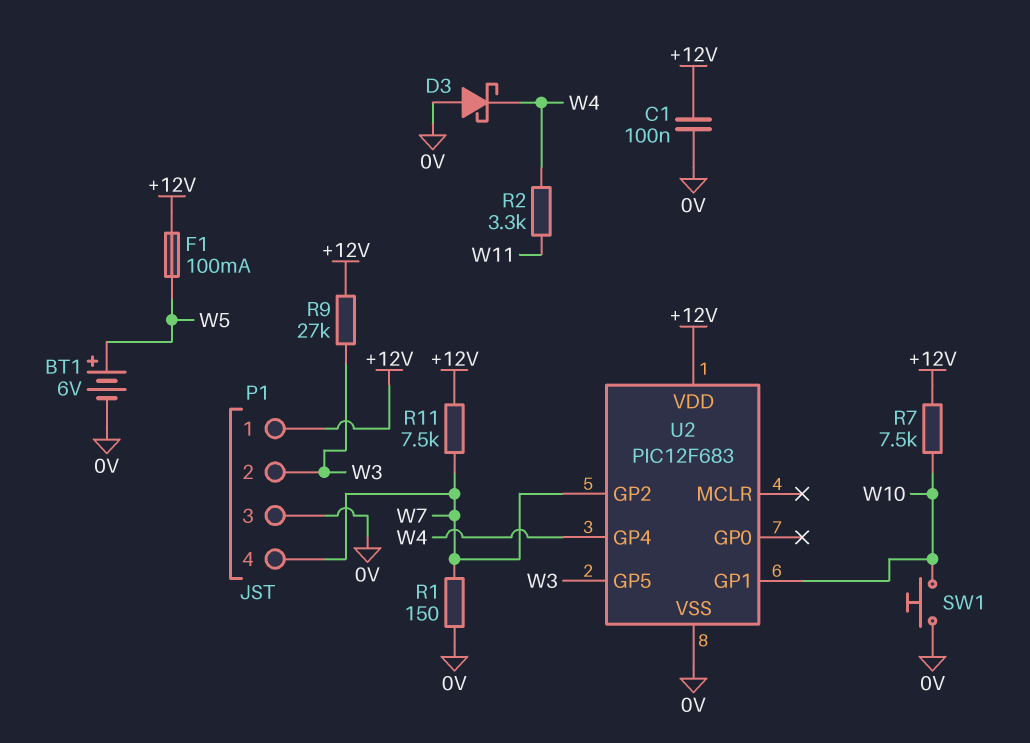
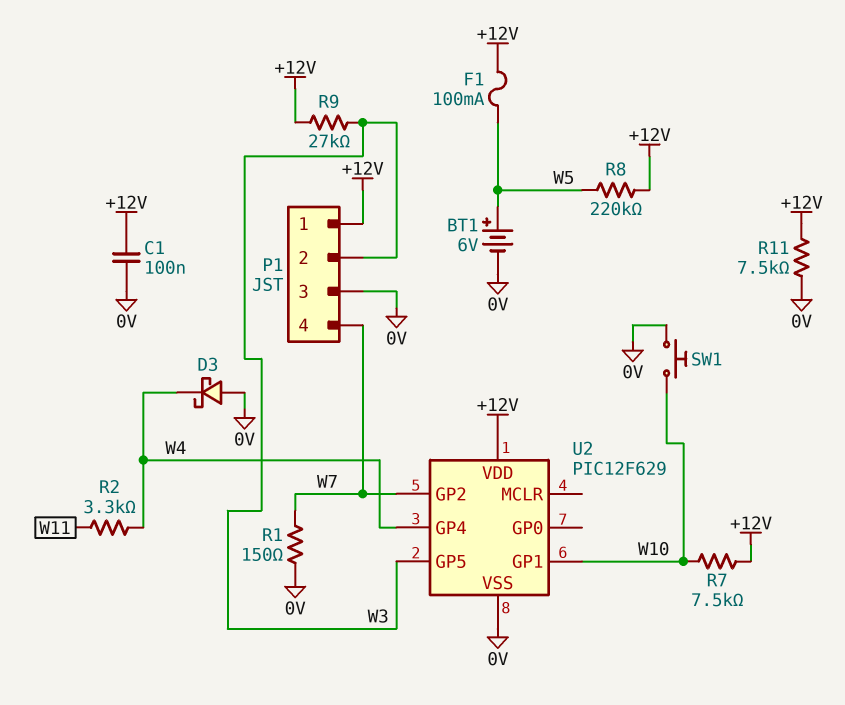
R8: none -> 220k (+12V, W5)
R11: 7.5k (+12V, W7) -> 7.5k (+12V, 0V)
U2: PIC12F683 -> PIC12F629

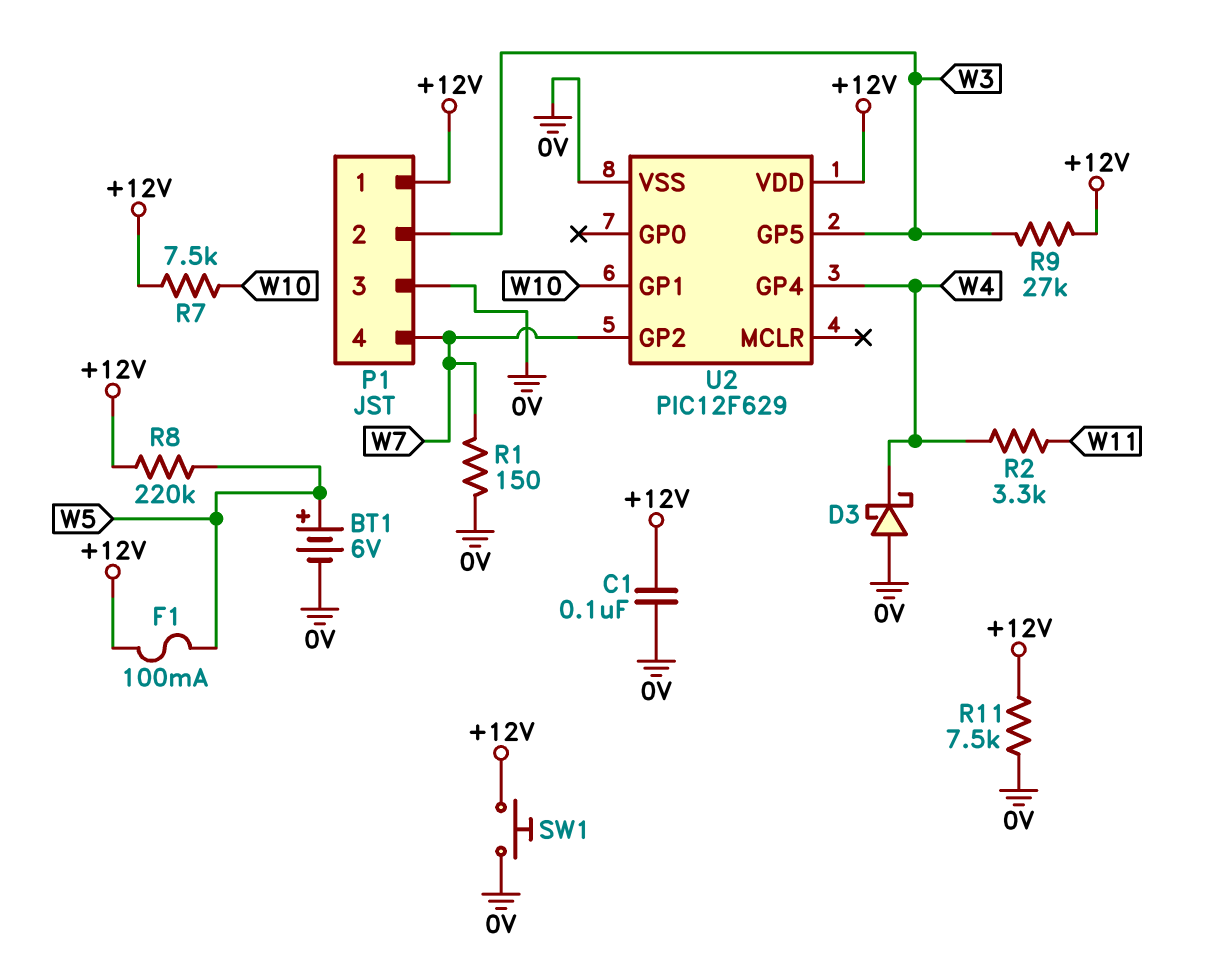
SW1: button (0V, W10) -> button (+12V, 0V)

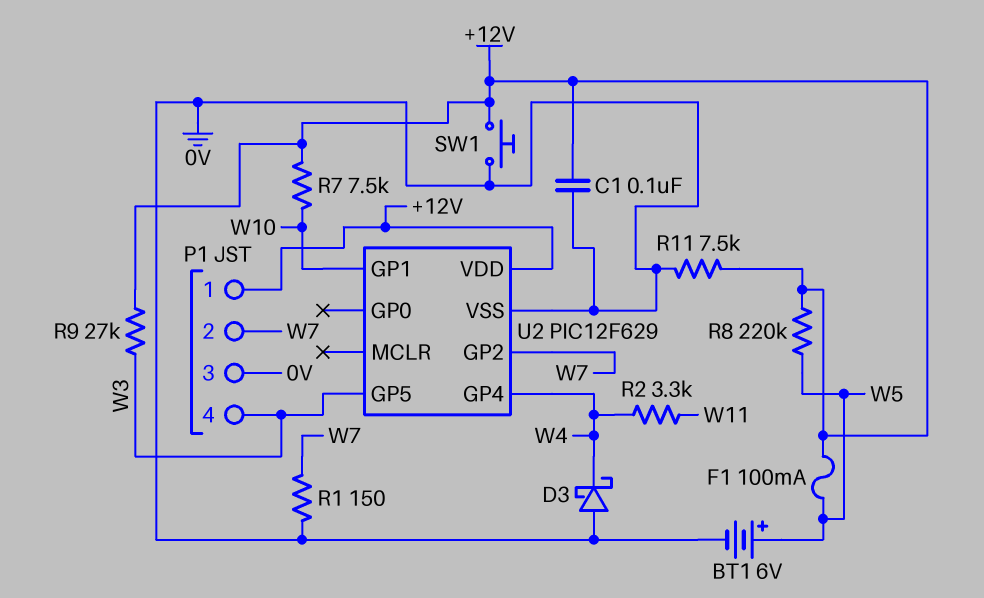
P1 pin 2: W3 -> W7
P1 pin 4: W7 -> W3

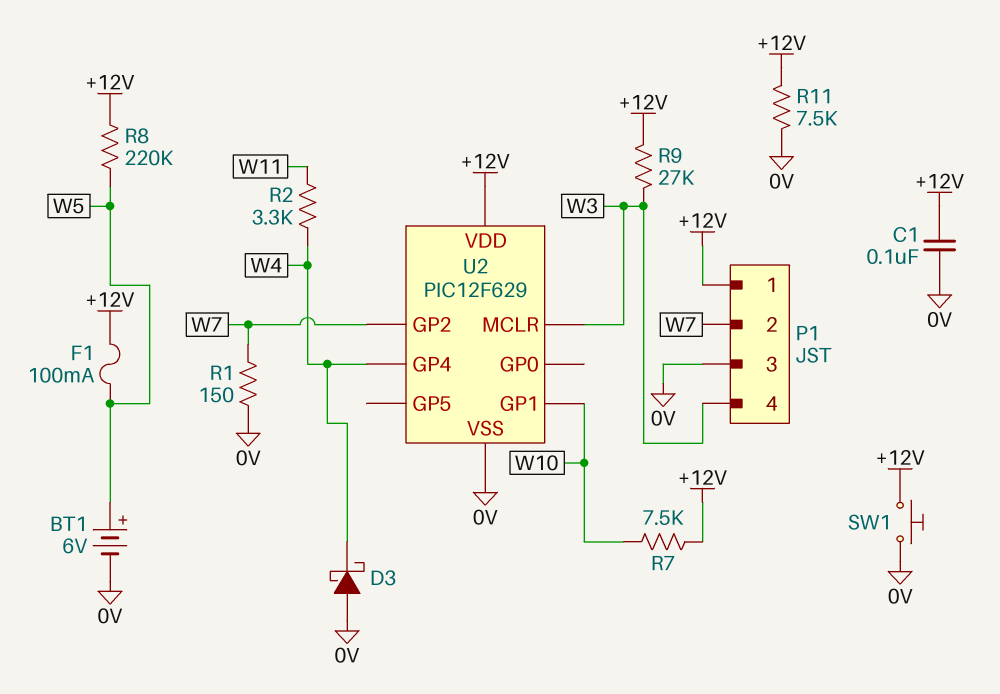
U2 pin GP5: W3 -> none
U2 pin MCLR: none -> W3

